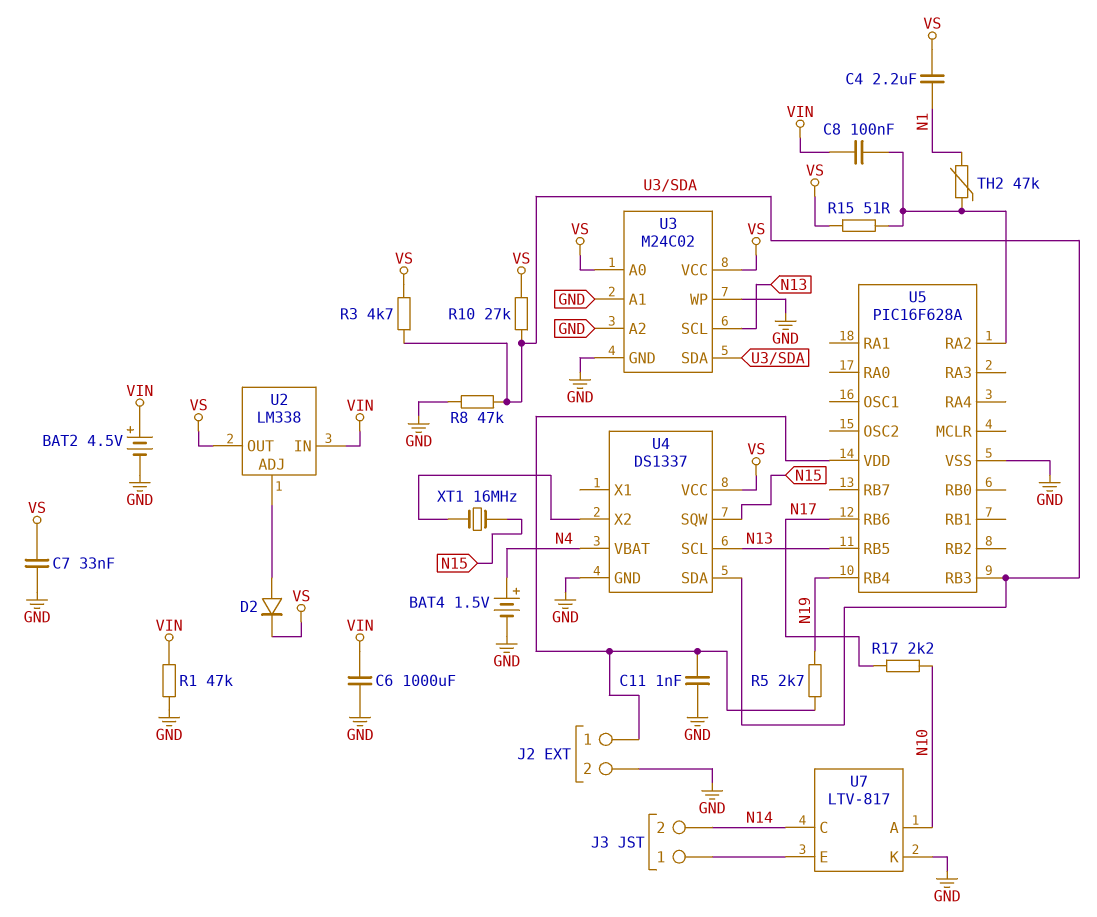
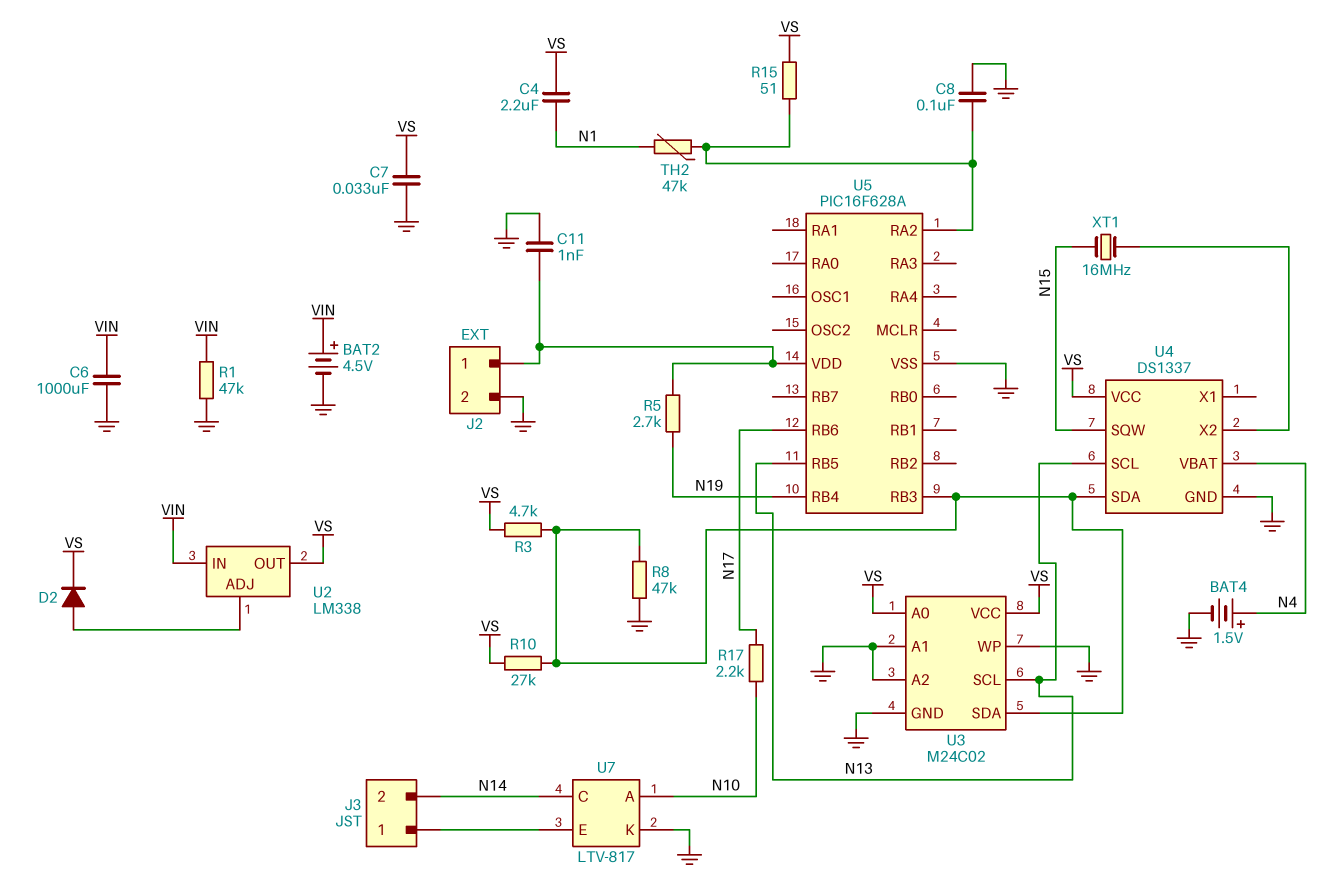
C8: 100nF (U5/RA2, VIN) -> 100nF (GND, U5/RA2)

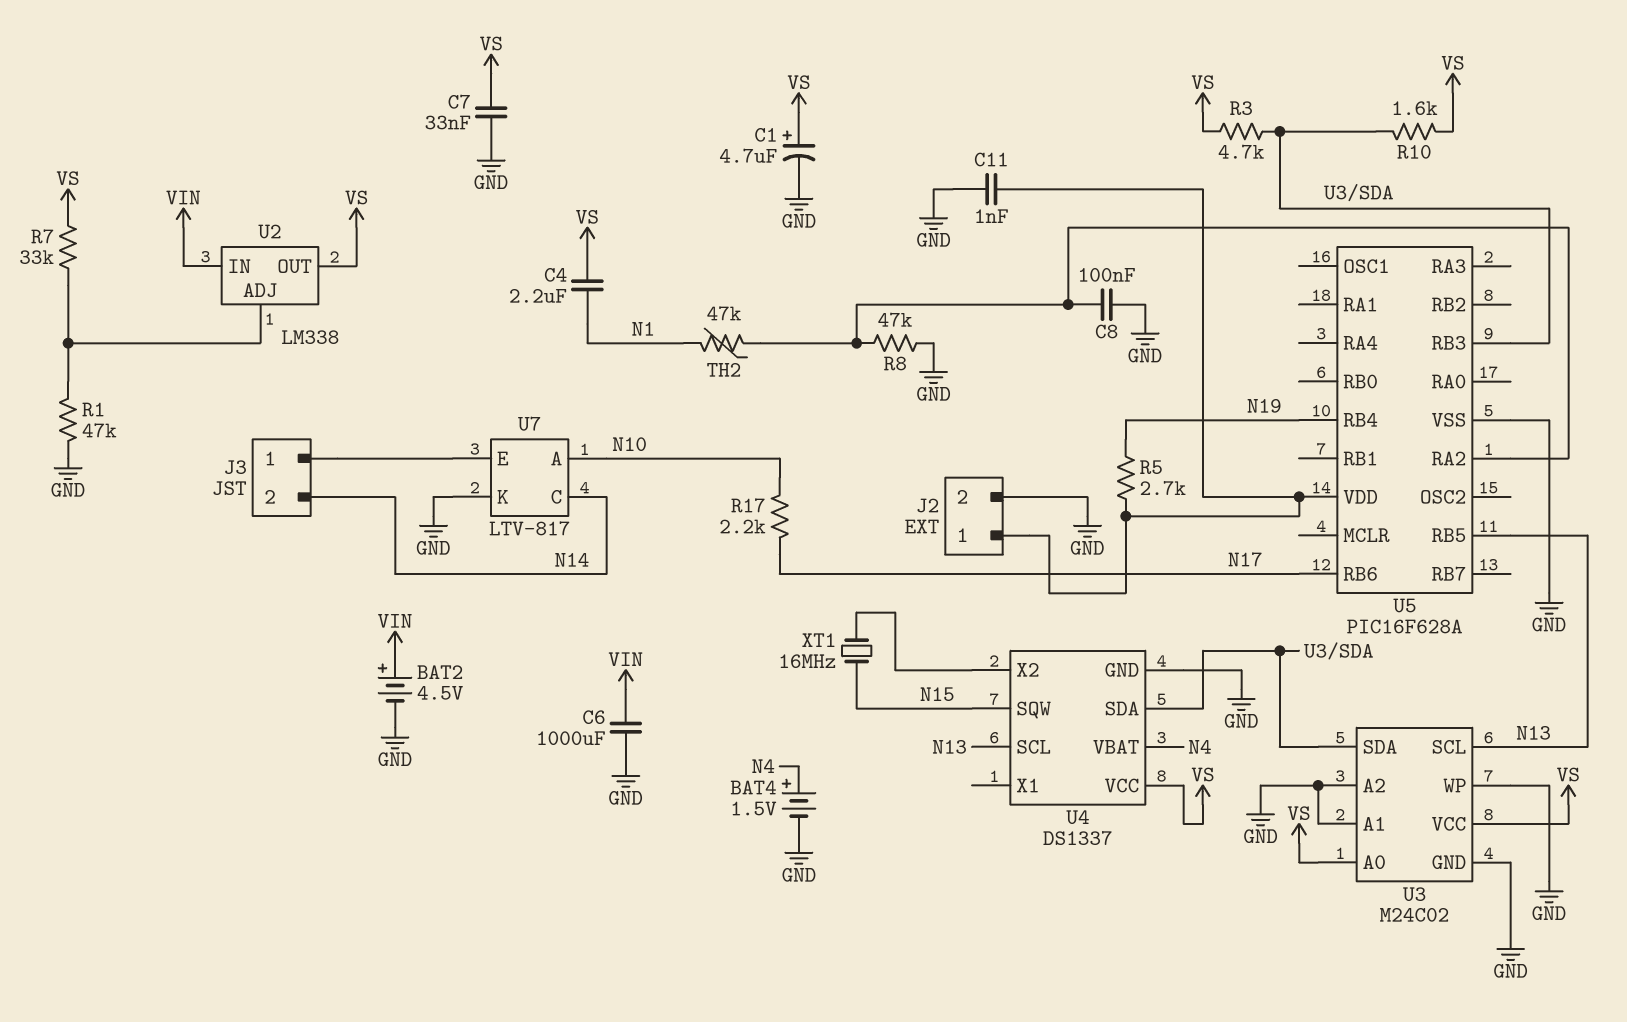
C1: none -> 4.7uF (plus VS, minus GND)
D2: diode (A U2/ADJ, K VS) -> none
R1: 47k (GND, VIN) -> 47k (GND, U2/ADJ)
R7: none -> 33k (U2/ADJ, VS)
R8: 47k (GND, U3/SDA) -> 47k (GND, U5/RA2)
R10: 27k (U3/SDA, VS) -> 1.6k (U3/SDA, VS)
R15: 51 (U5/RA2, VS) -> none

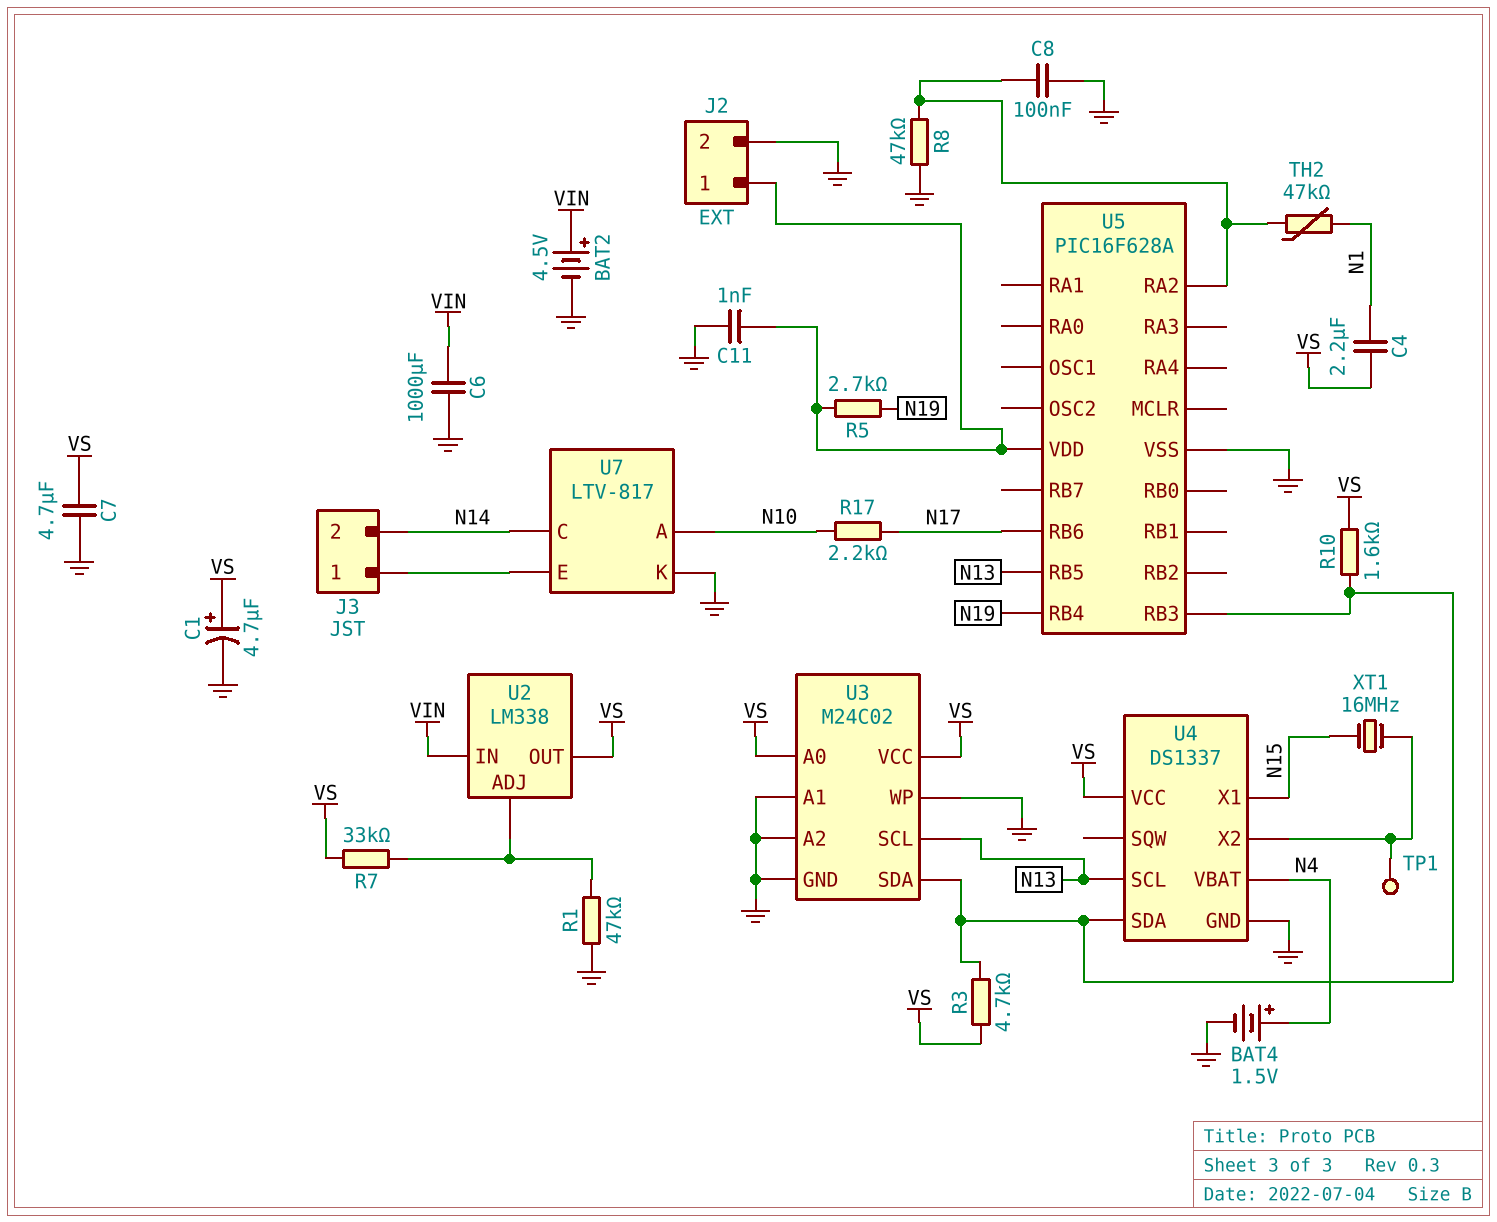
C7: 33nF (GND, VS) -> 4.7uF (GND, VS)
TP1: none -> test point (U4/X2)
U4 pin SQW: N15 -> none
U4 pin X1: none -> N15

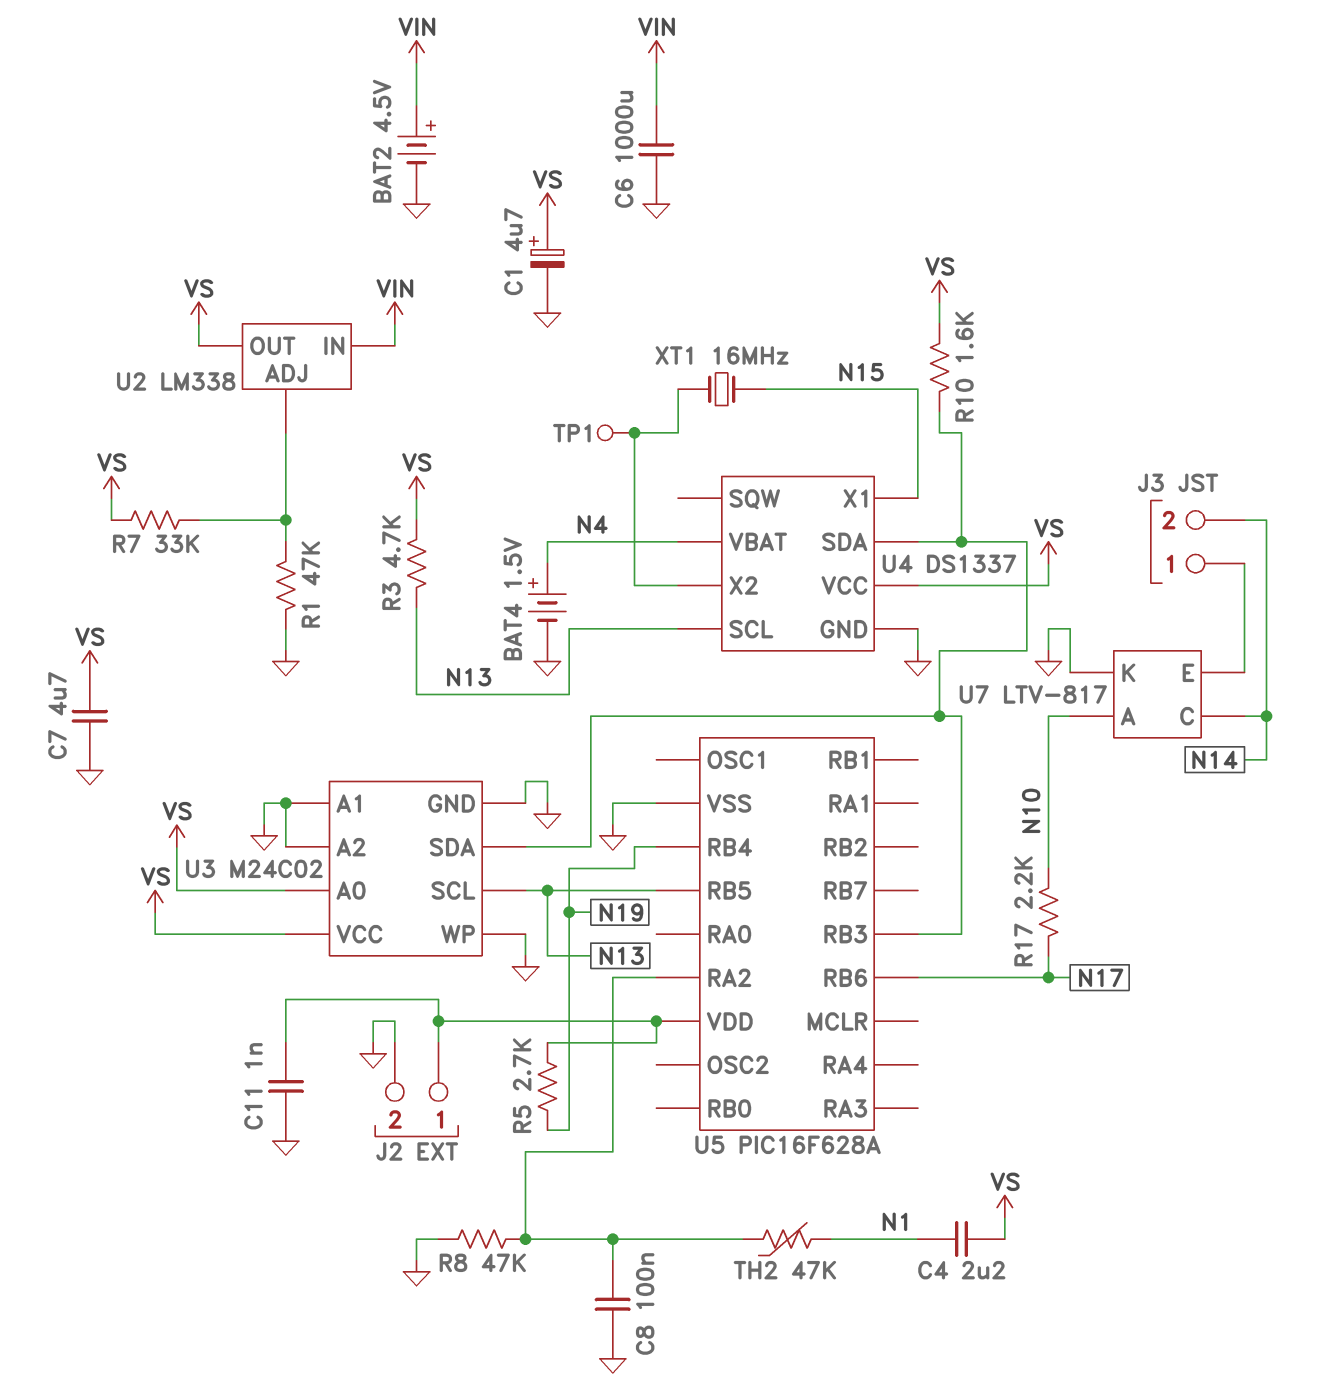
R3: 4.7k (U3/SDA, VS) -> 4.7k (N13, VS)

